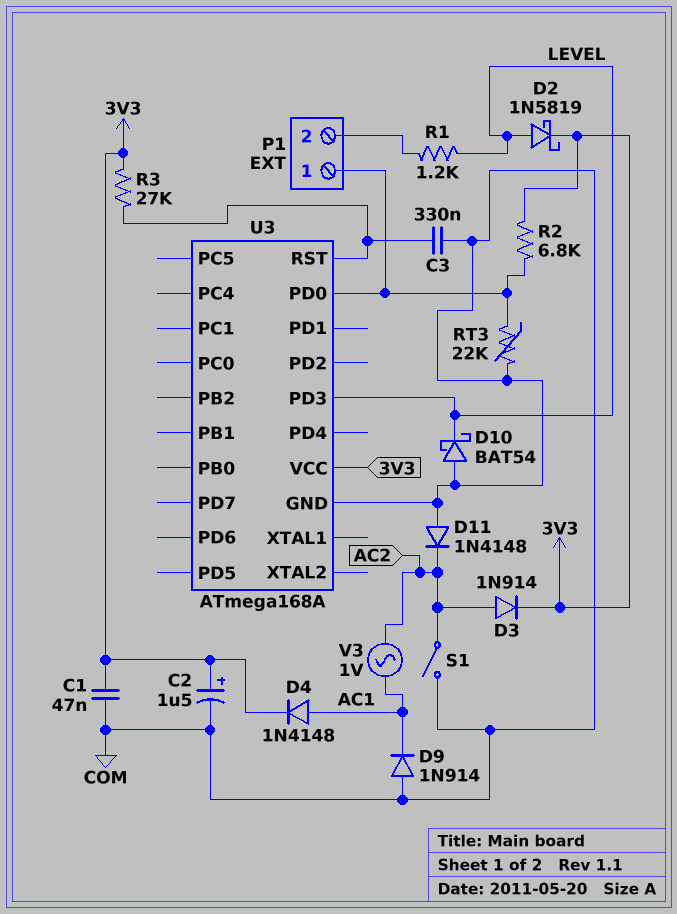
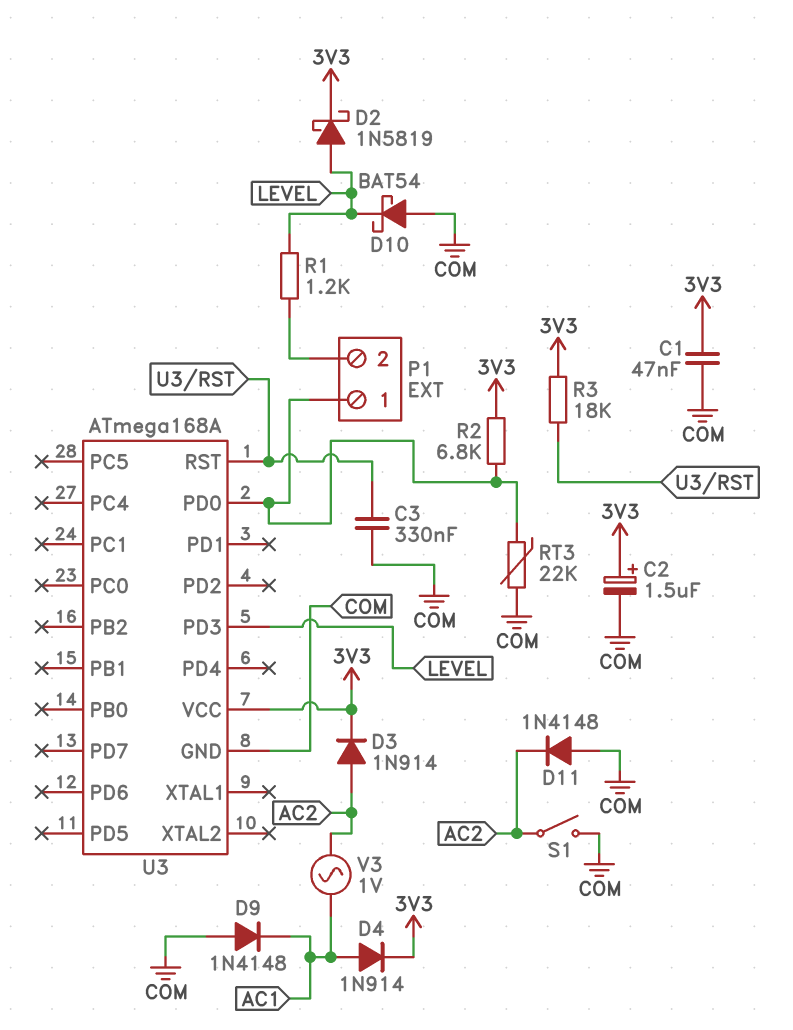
D4: diode 1N4148 (A AC1, K 3V3) -> diode 1N914 (A AC1, K 3V3)
D9: diode 1N914 (A COM, K AC1) -> diode 1N4148 (A COM, K AC1)
R3: 27k (3V3, U3/RST) -> 18k (3V3, U3/RST)

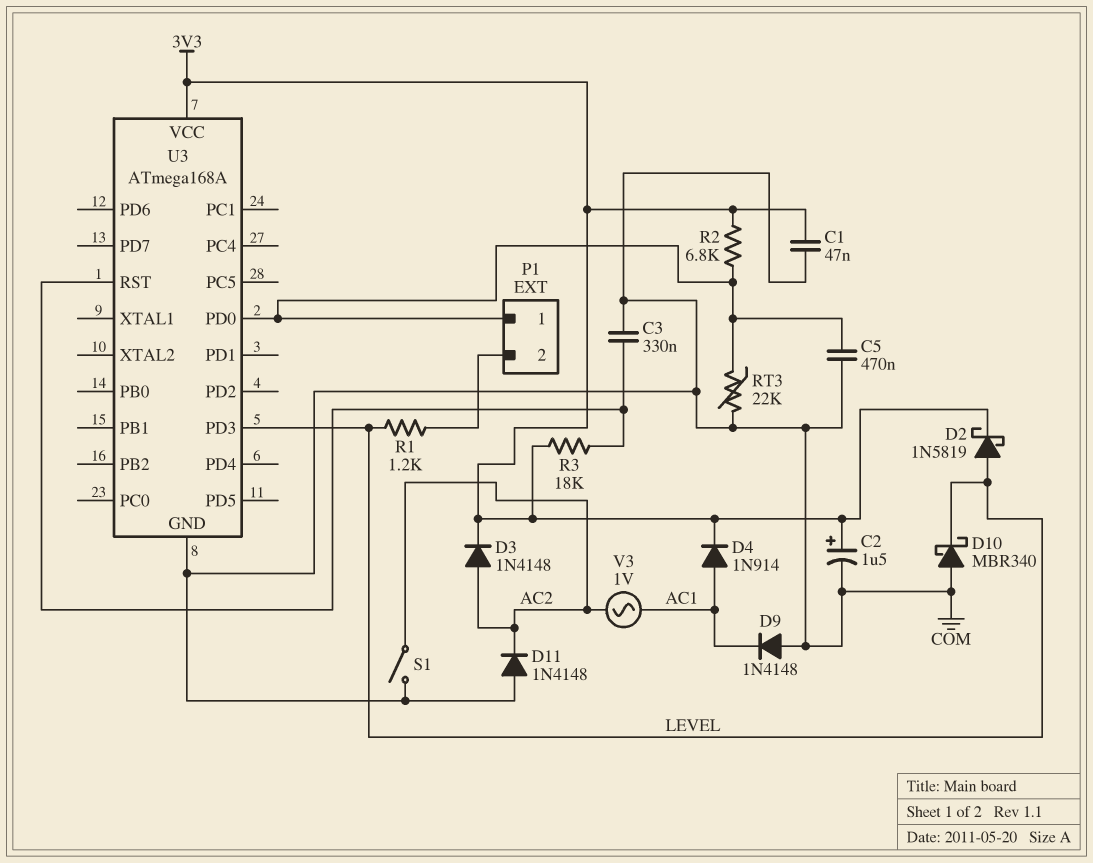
C5: none -> 470nF (COM, P1/1)
D3: diode 1N914 (A AC2, K 3V3) -> diode 1N4148 (A AC2, K 3V3)
D10: schottky BAT54 (A COM, K LEVEL) -> schottky MBR340 (A COM, K LEVEL)

